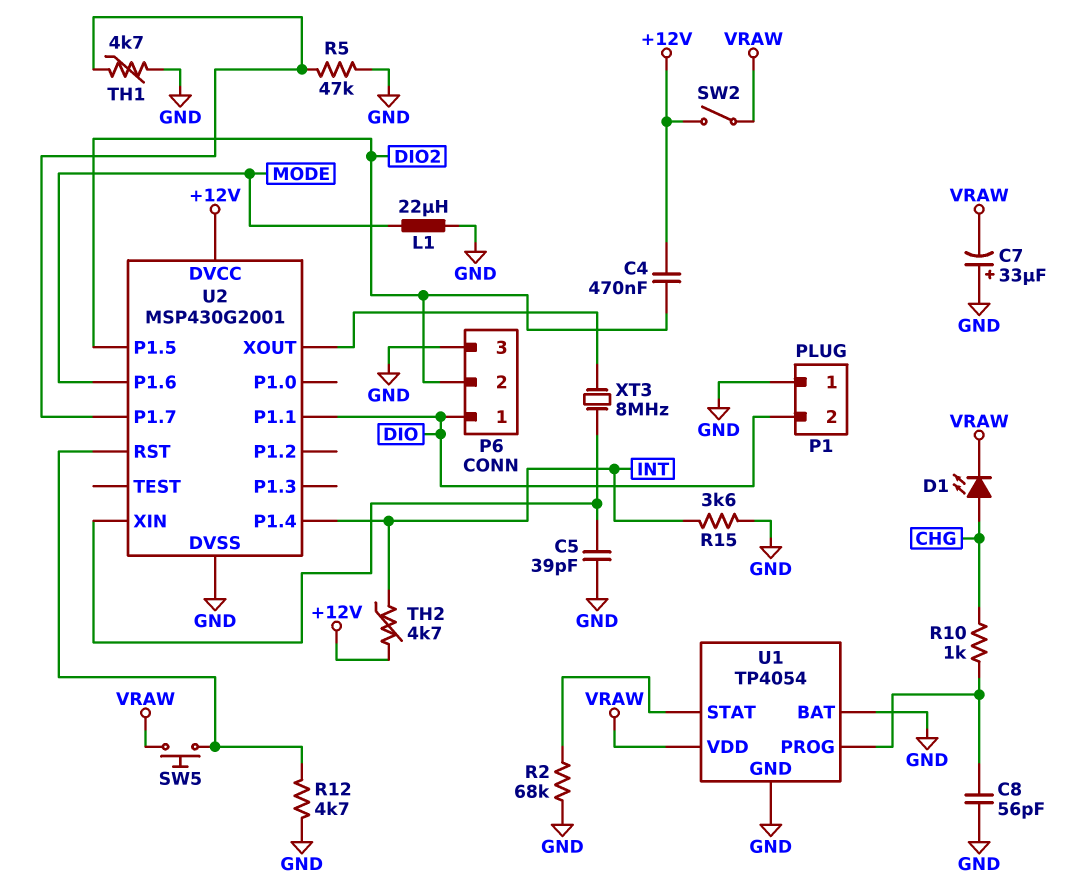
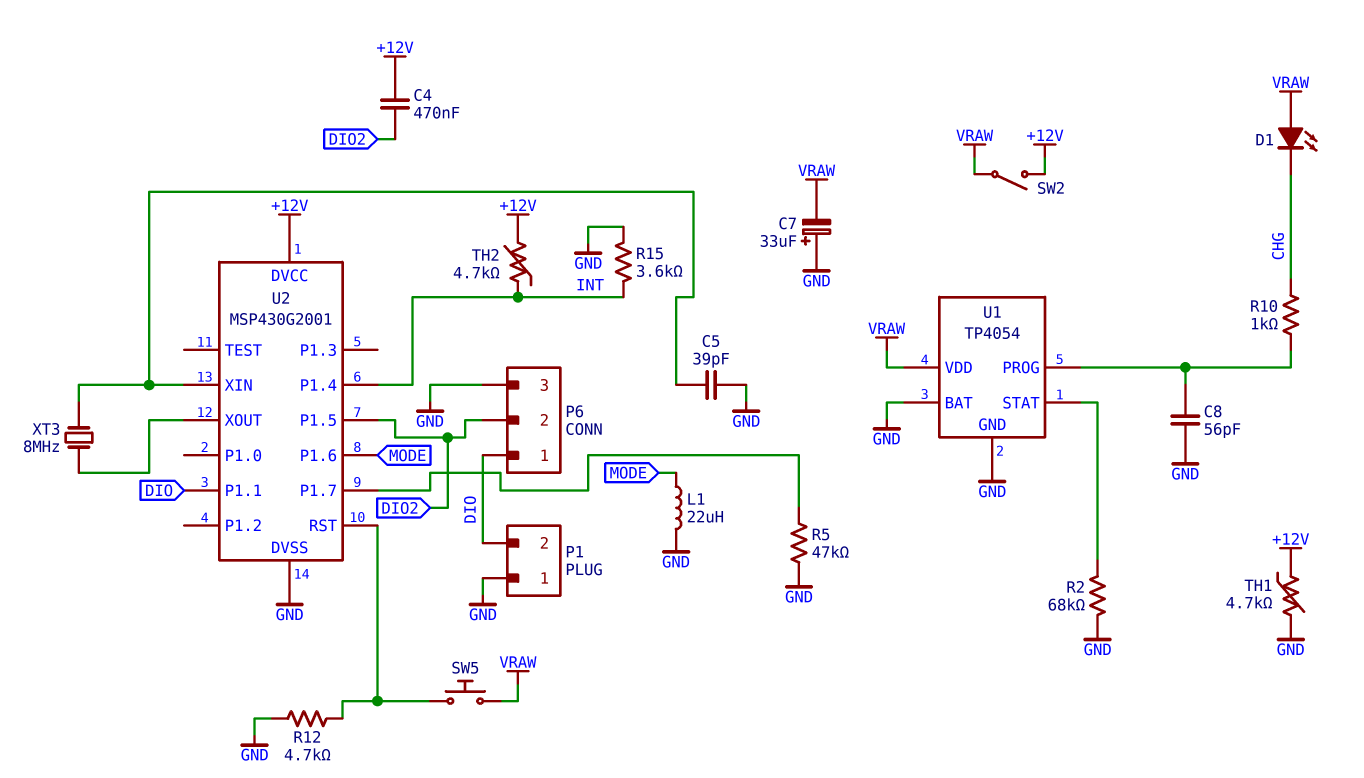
D1: LED (A CHG, K VRAW) -> LED (A VRAW, K CHG)
TH1: 4.7k (GND, U2/P1.7) -> 4.7k (+12V, GND)

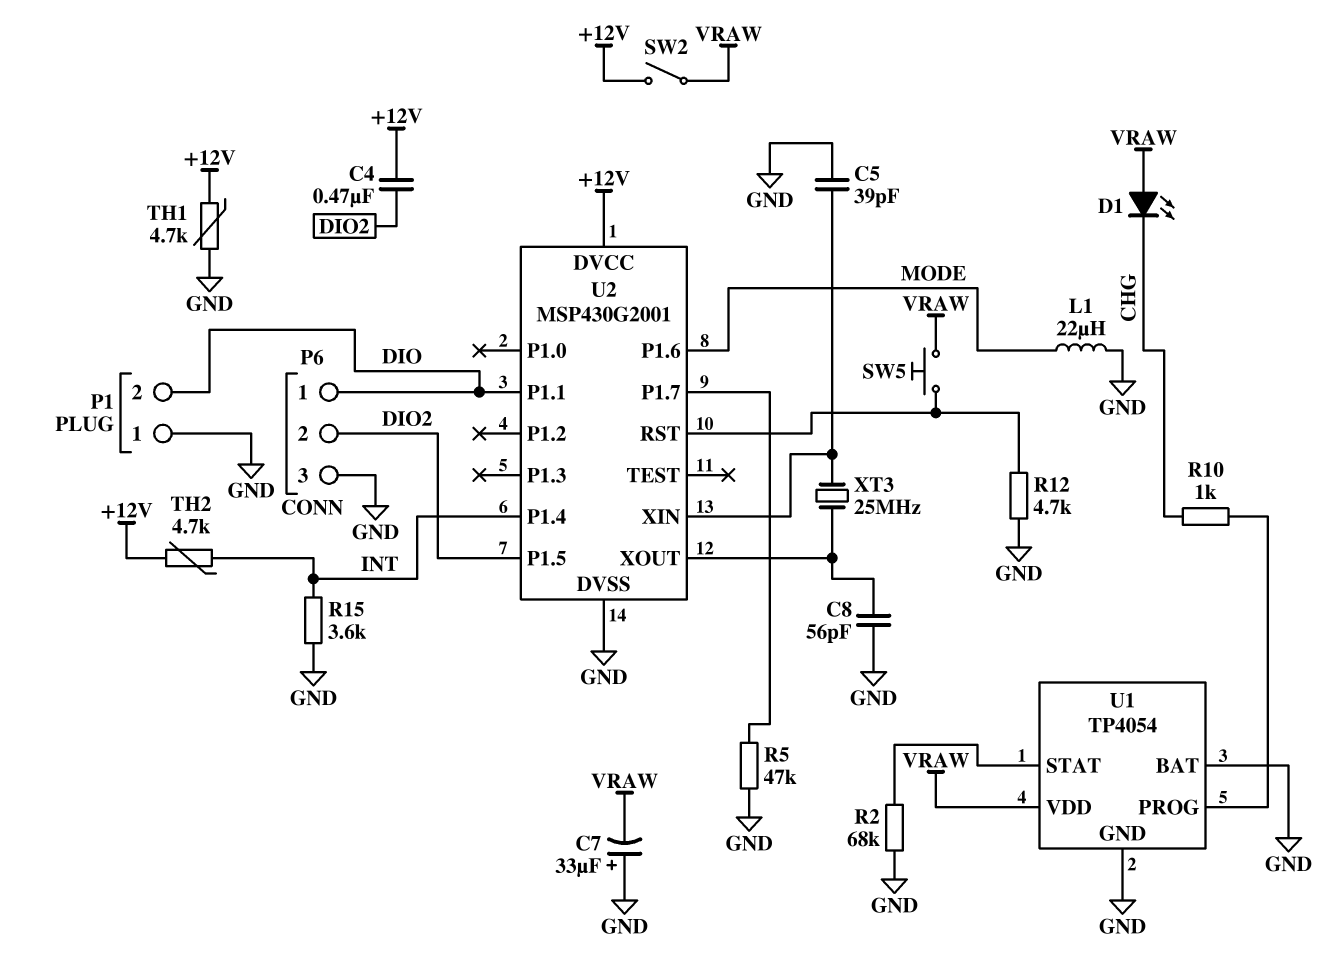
C8: 56pF (GND, U1/PROG) -> 56pF (GND, U2/XOUT)
XT3: 8MHz (U2/XIN, U2/XOUT) -> 25MHz (U2/XIN, U2/XOUT)

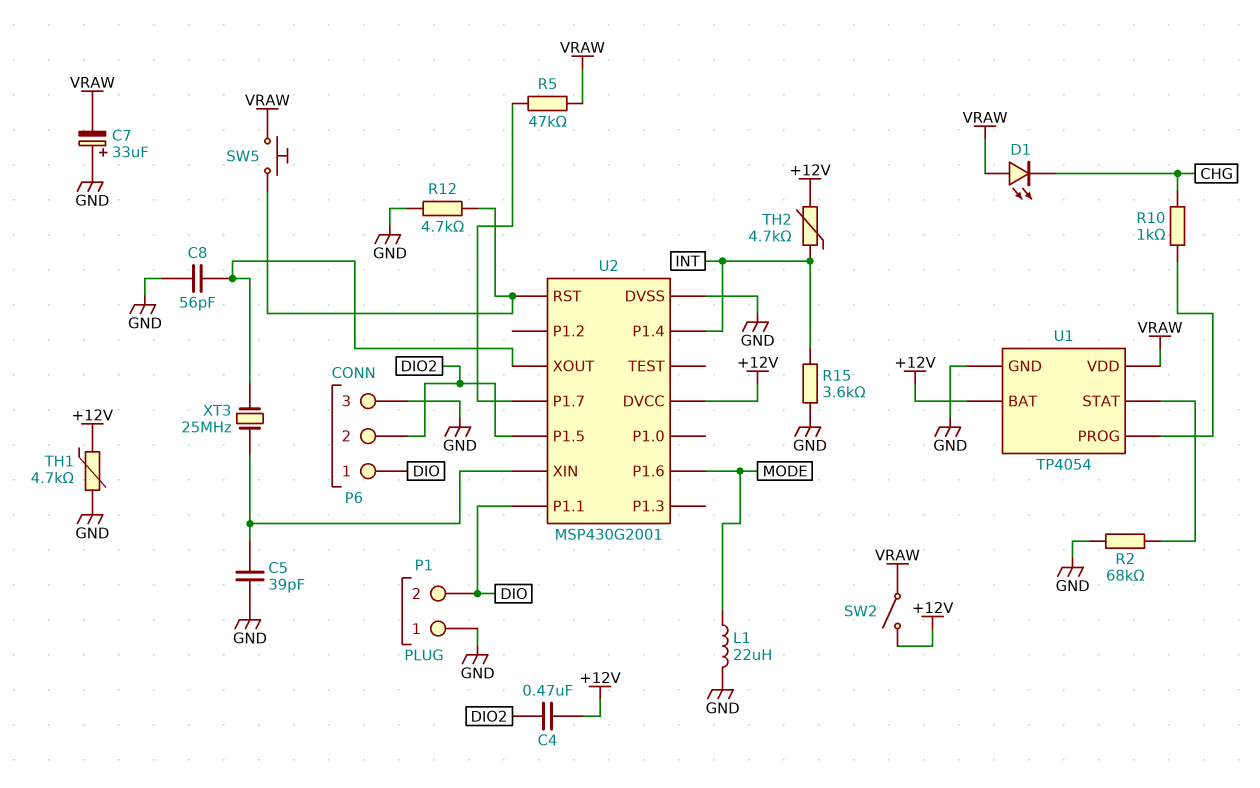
R5: 47k (GND, U2/P1.7) -> 47k (U2/P1.7, VRAW)
U1 pin BAT: GND -> +12V

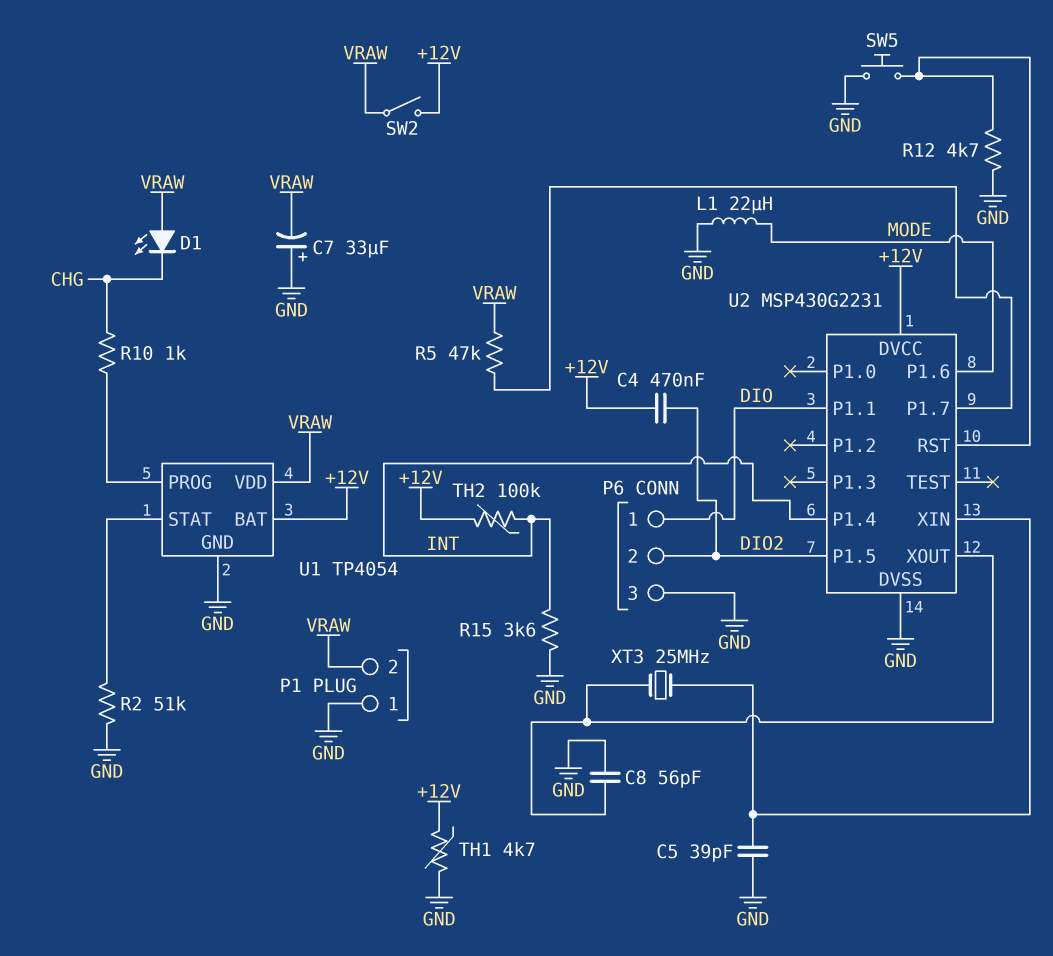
P1 pin 2: DIO -> VRAW
R2: 68k (GND, U1/STAT) -> 51k (GND, U1/STAT)
SW5: button (U2/RST, VRAW) -> button (GND, U2/RST)
TH2: 4.7k (+12V, INT) -> 100k (+12V, INT)
U2: MSP430G2001 -> MSP430G2231

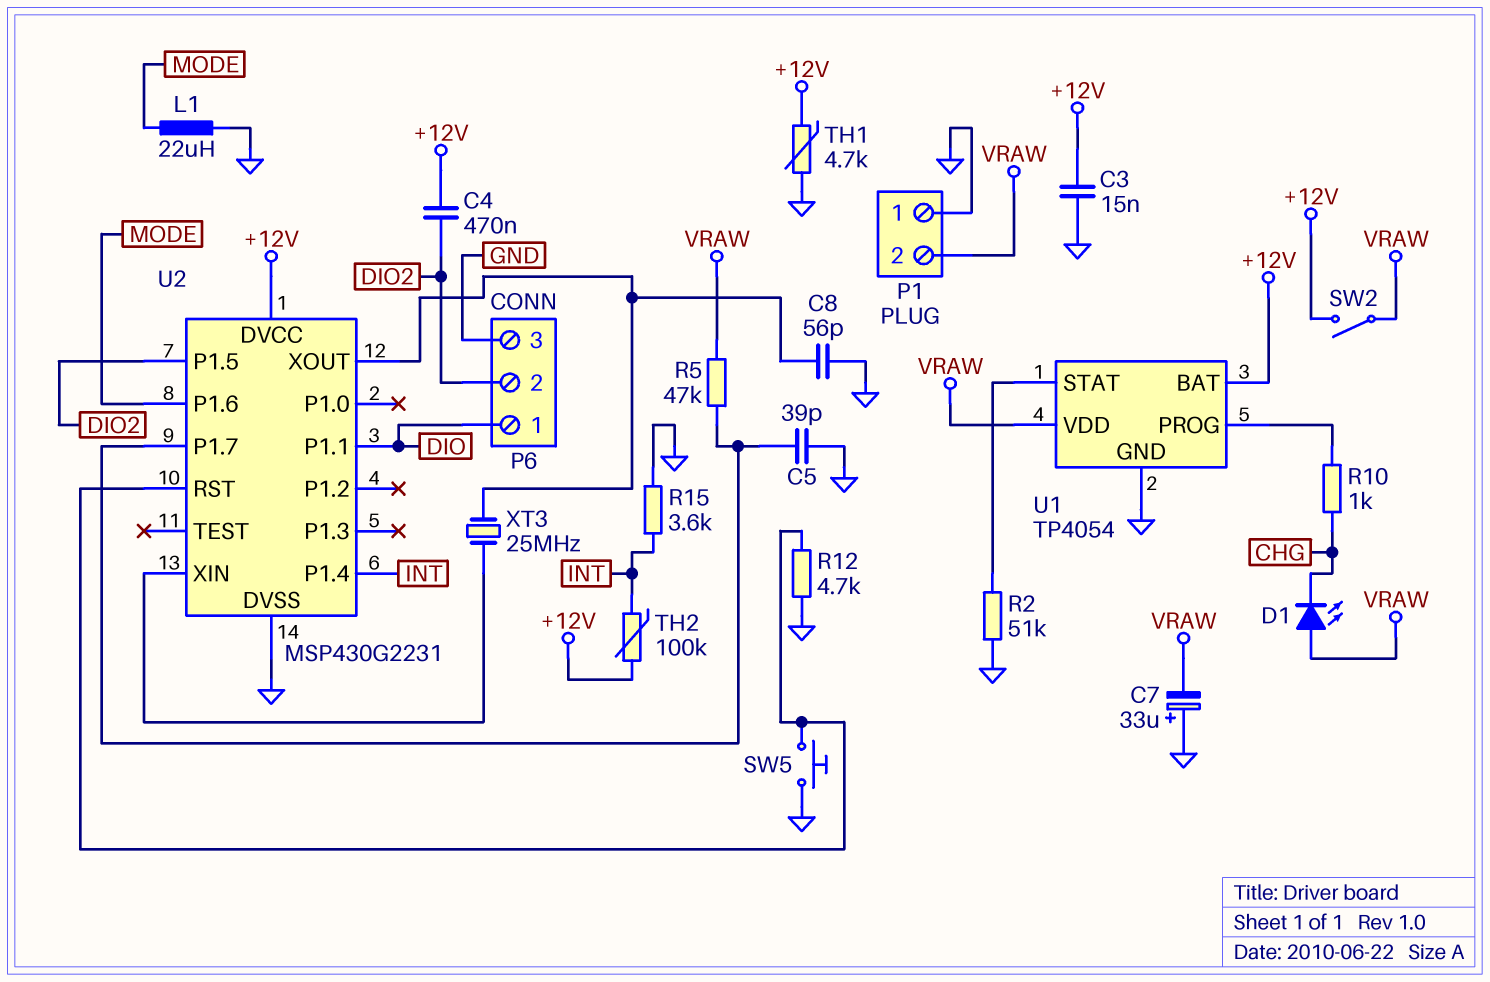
C3: none -> 15nF (+12V, GND)
C5: 39pF (GND, U2/XIN) -> 39pF (GND, U2/P1.7)

